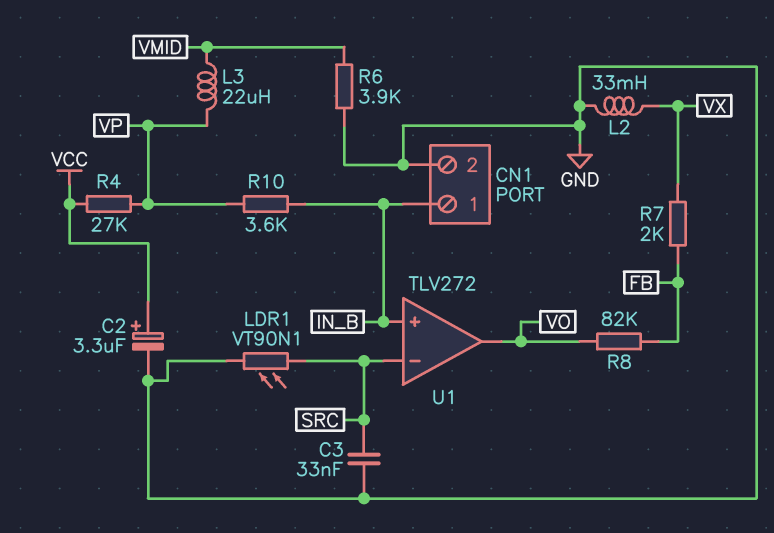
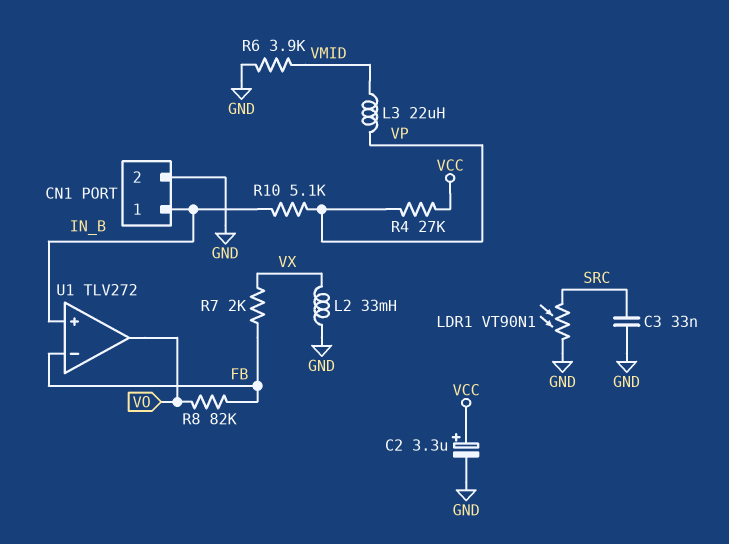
R10: 3.6k (IN_B, VP) -> 5.1k (IN_B, VP)
U1 pin in-: SRC -> FB

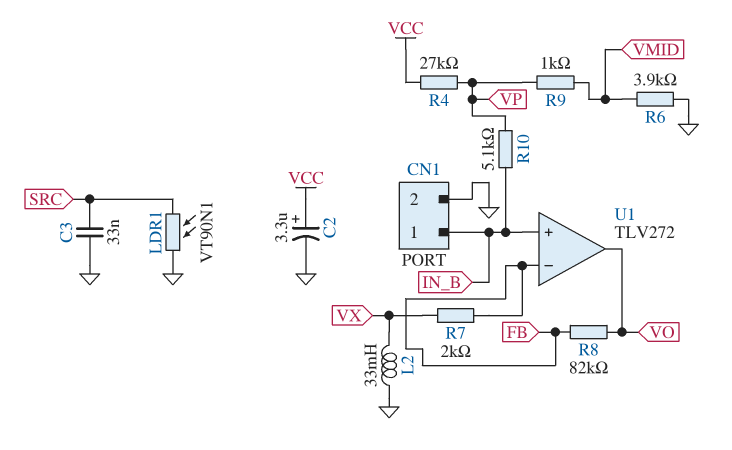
L3: 22uH (VMID, VP) -> none
R9: none -> 1k (VMID, VP)

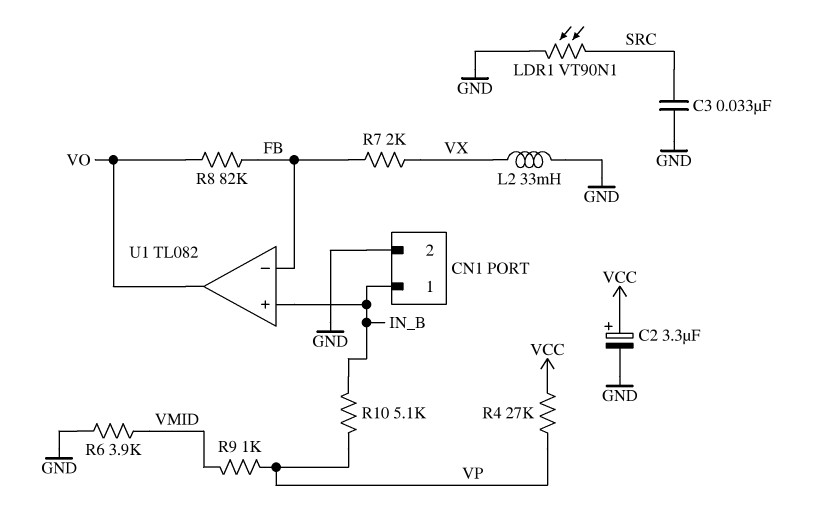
U1: TLV272 -> TL082

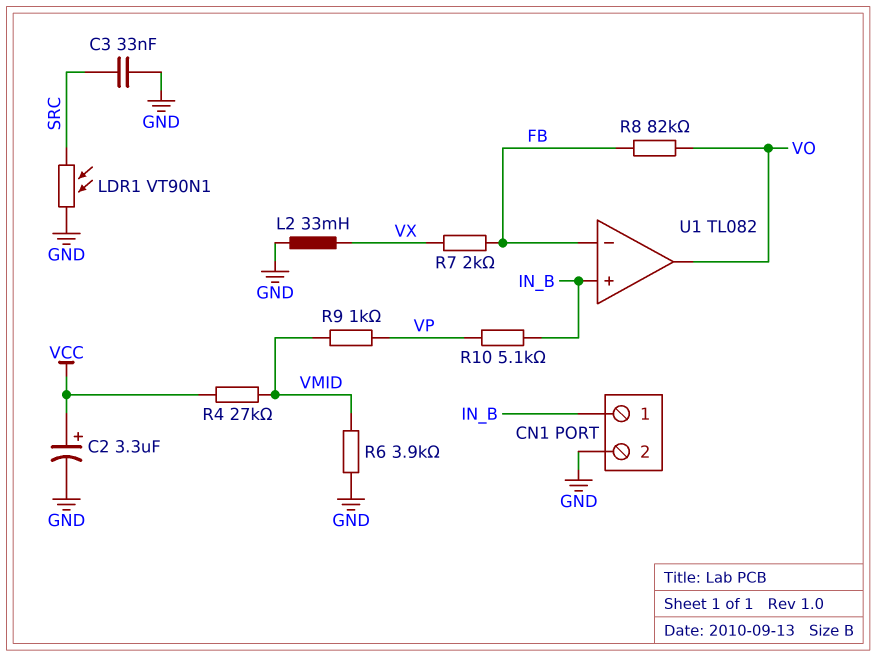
R4: 27k (VCC, VP) -> 27k (VCC, VMID)

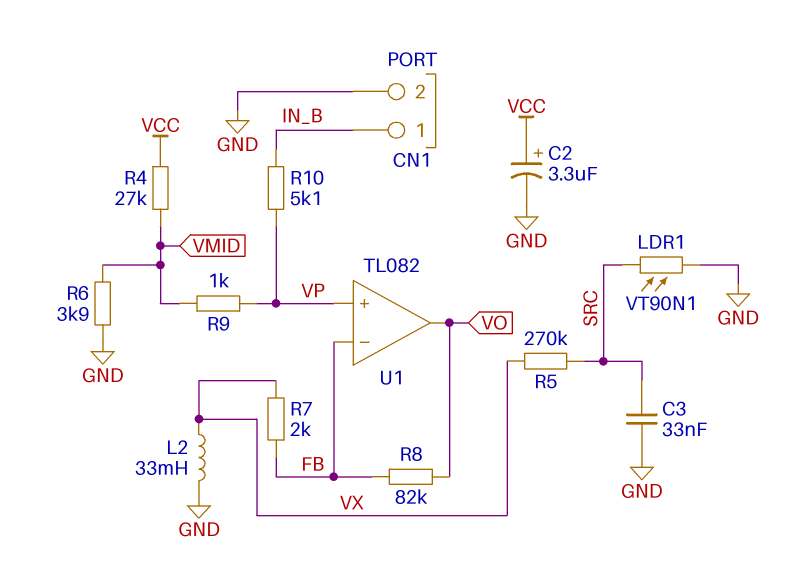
R5: none -> 270k (SRC, VX)
U1 pin in+: IN_B -> VP

